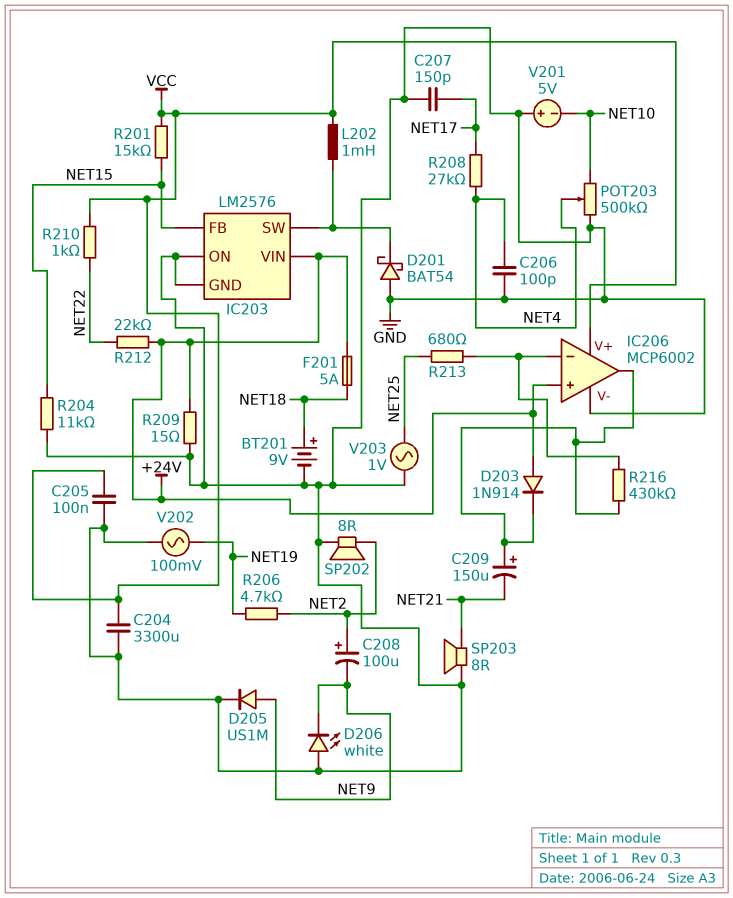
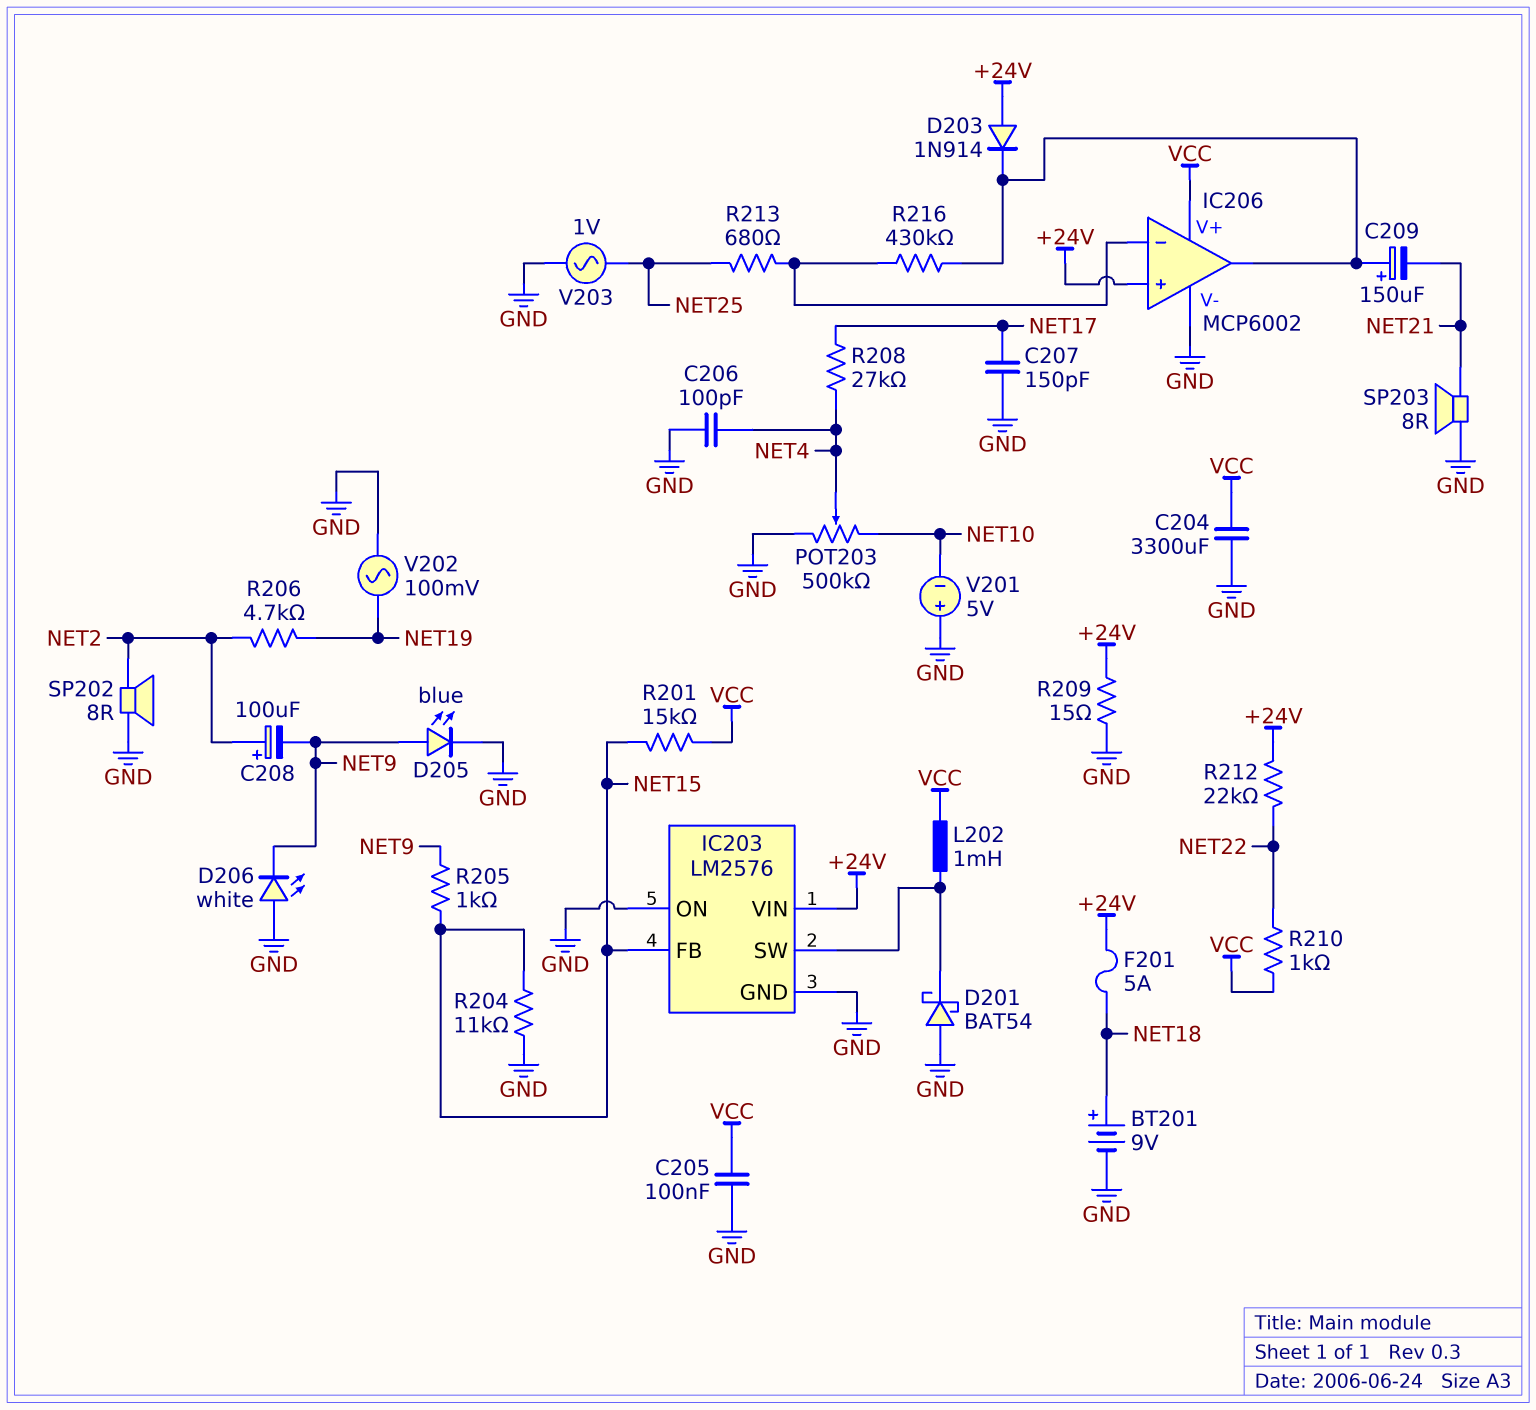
D205: diode US1M (A NET9, K GND) -> LED blue (A NET9, K GND)
R205: none -> 1k (NET9, NET15)

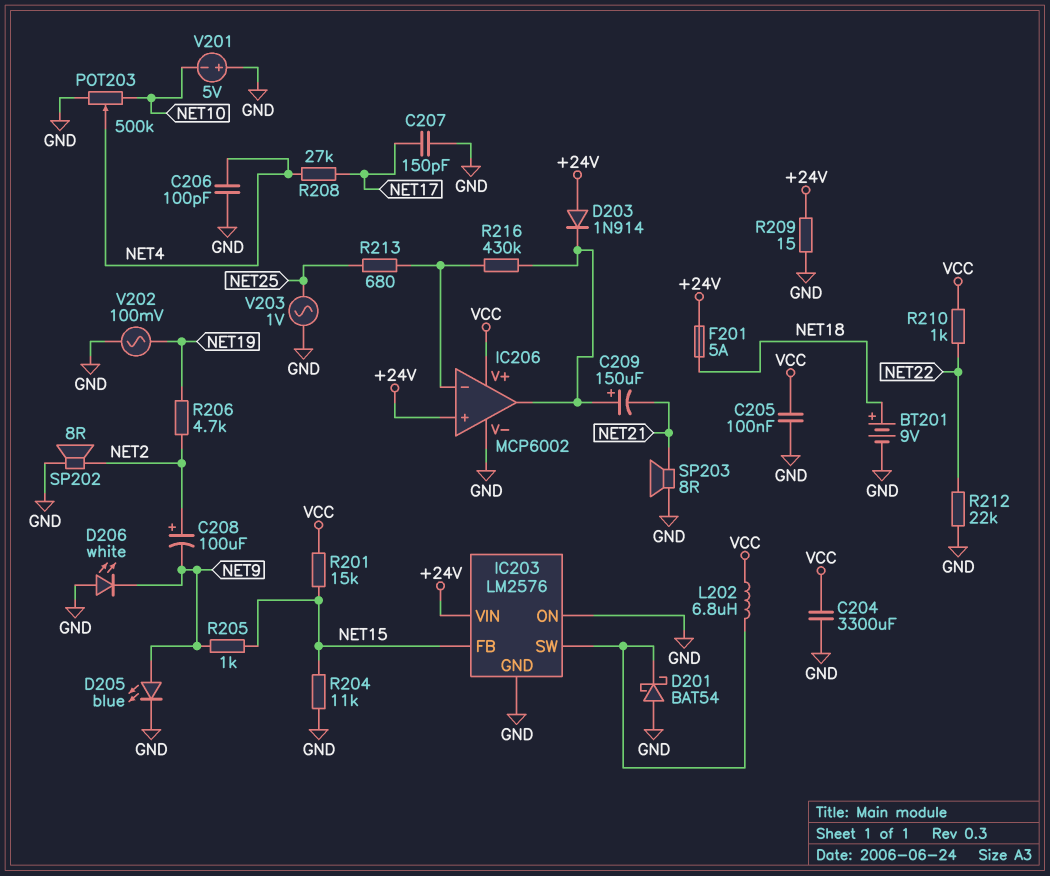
L202: 1mH (IC203/SW, VCC) -> 6.8uH (IC203/SW, VCC)
R212: 22k (+24V, NET22) -> 22k (GND, NET22)

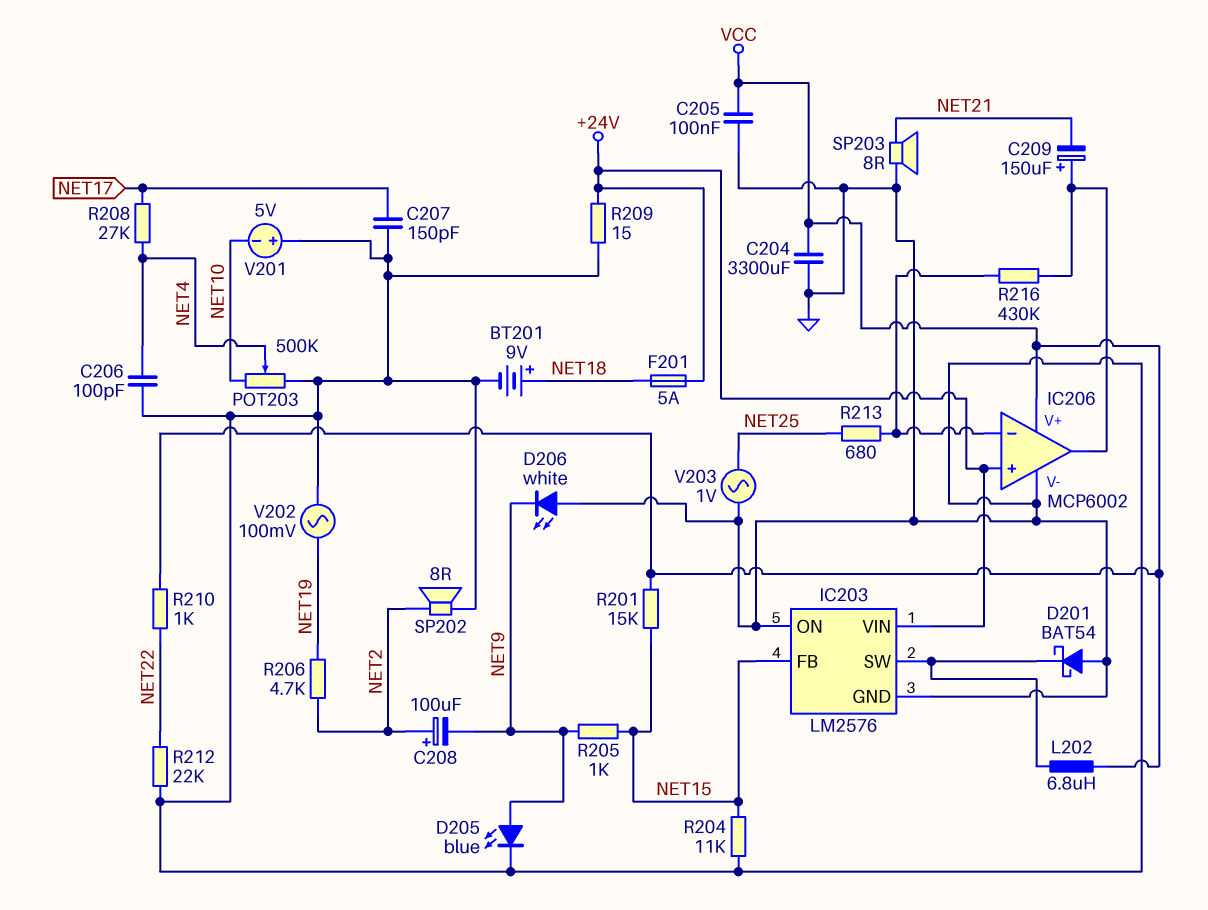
D203: diode 1N914 (A +24V, K IC206/out) -> none

